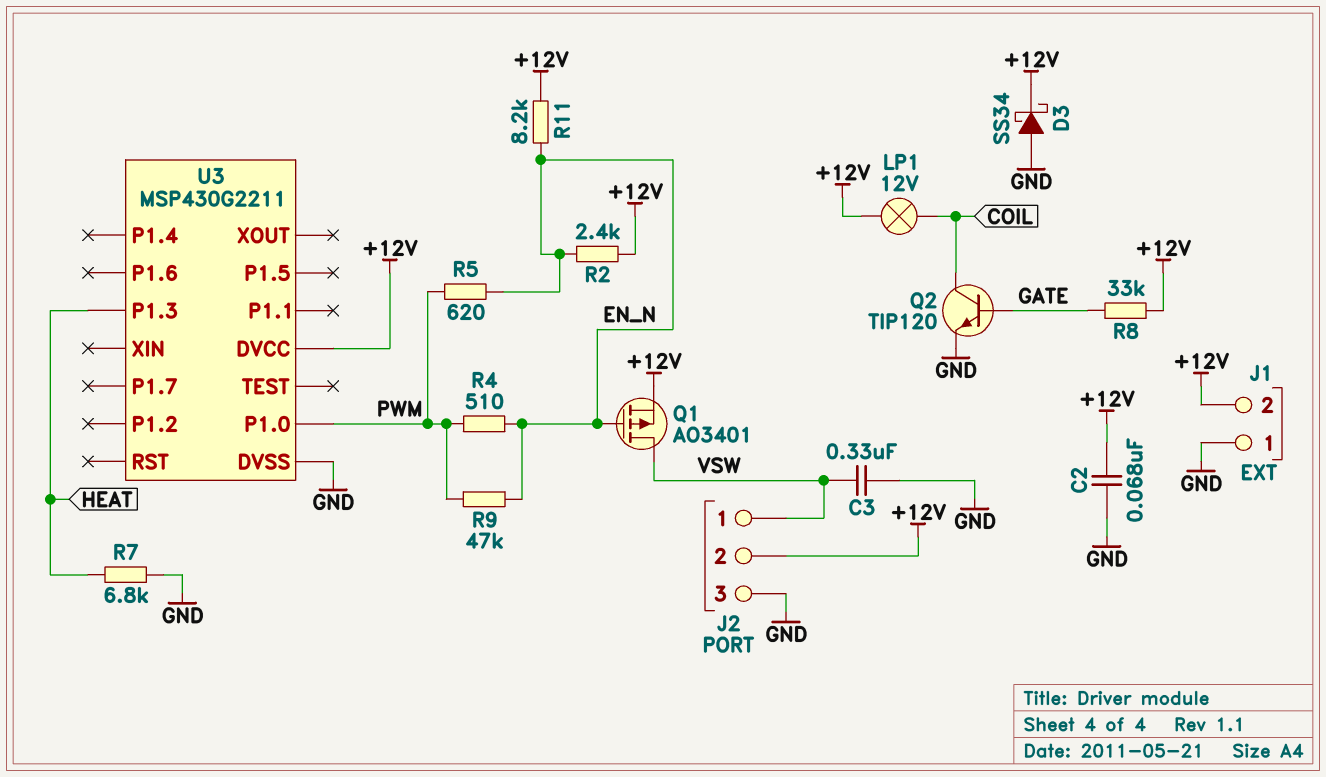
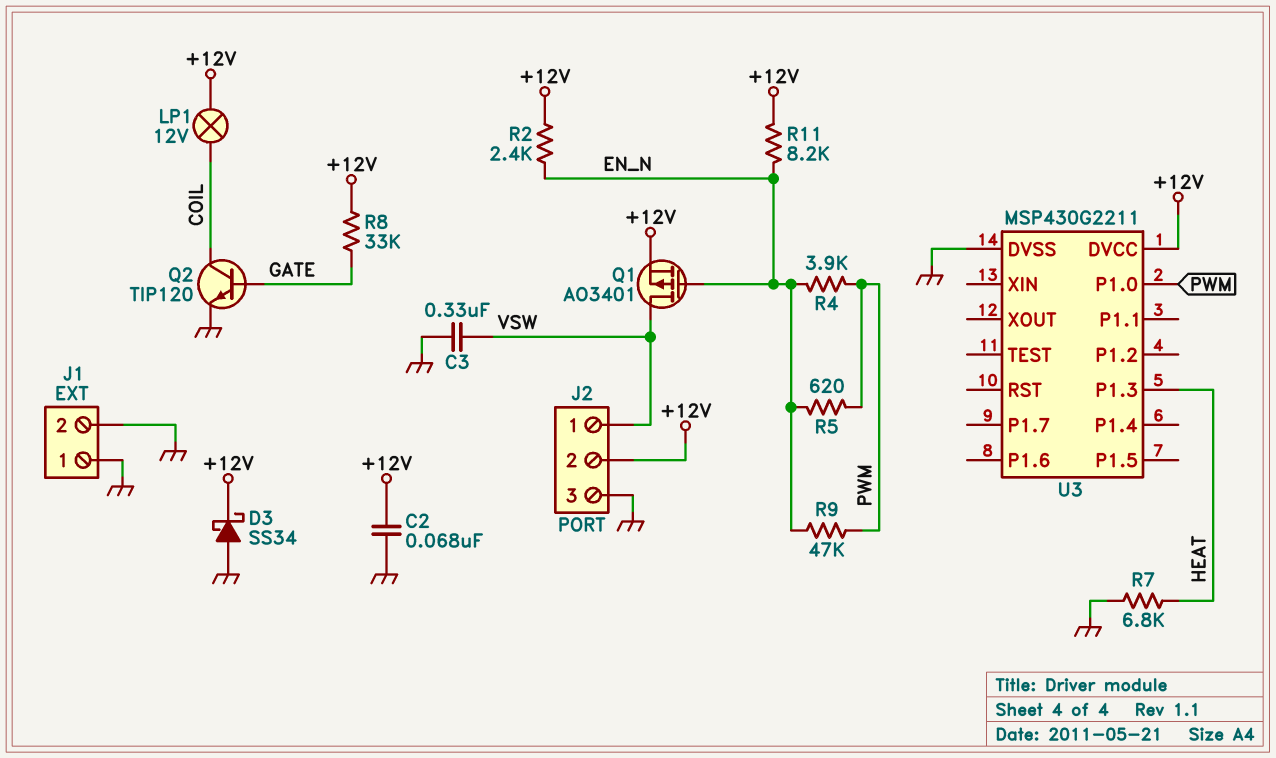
J1 pin 2: +12V -> GND
R4: 510 (EN_N, PWM) -> 3.9k (EN_N, PWM)

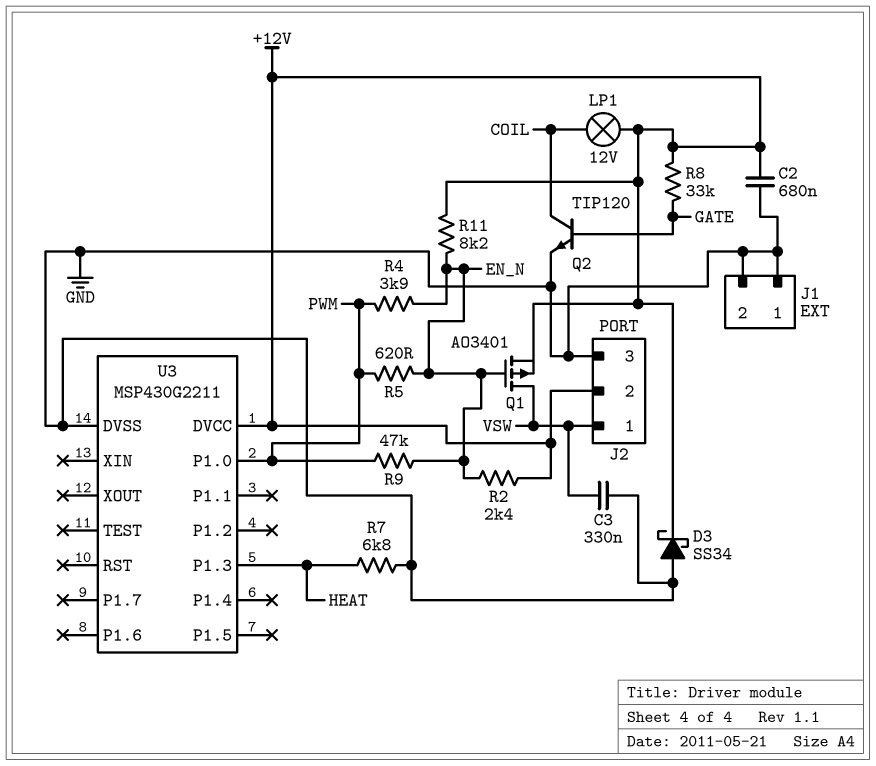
C2: 68nF (+12V, GND) -> 680nF (+12V, GND)

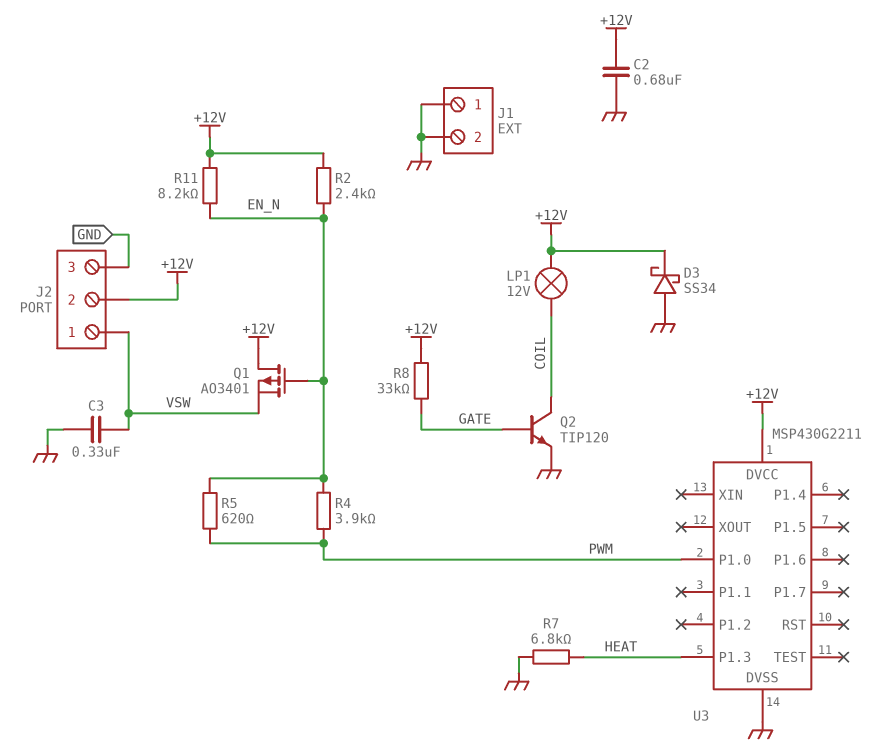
Q1: PMOS AO3401 (G EN_N, D VSW, S +12V) -> PMOS AO3401 (G EN_N, D +12V, S VSW)
R9: 47k (EN_N, PWM) -> none

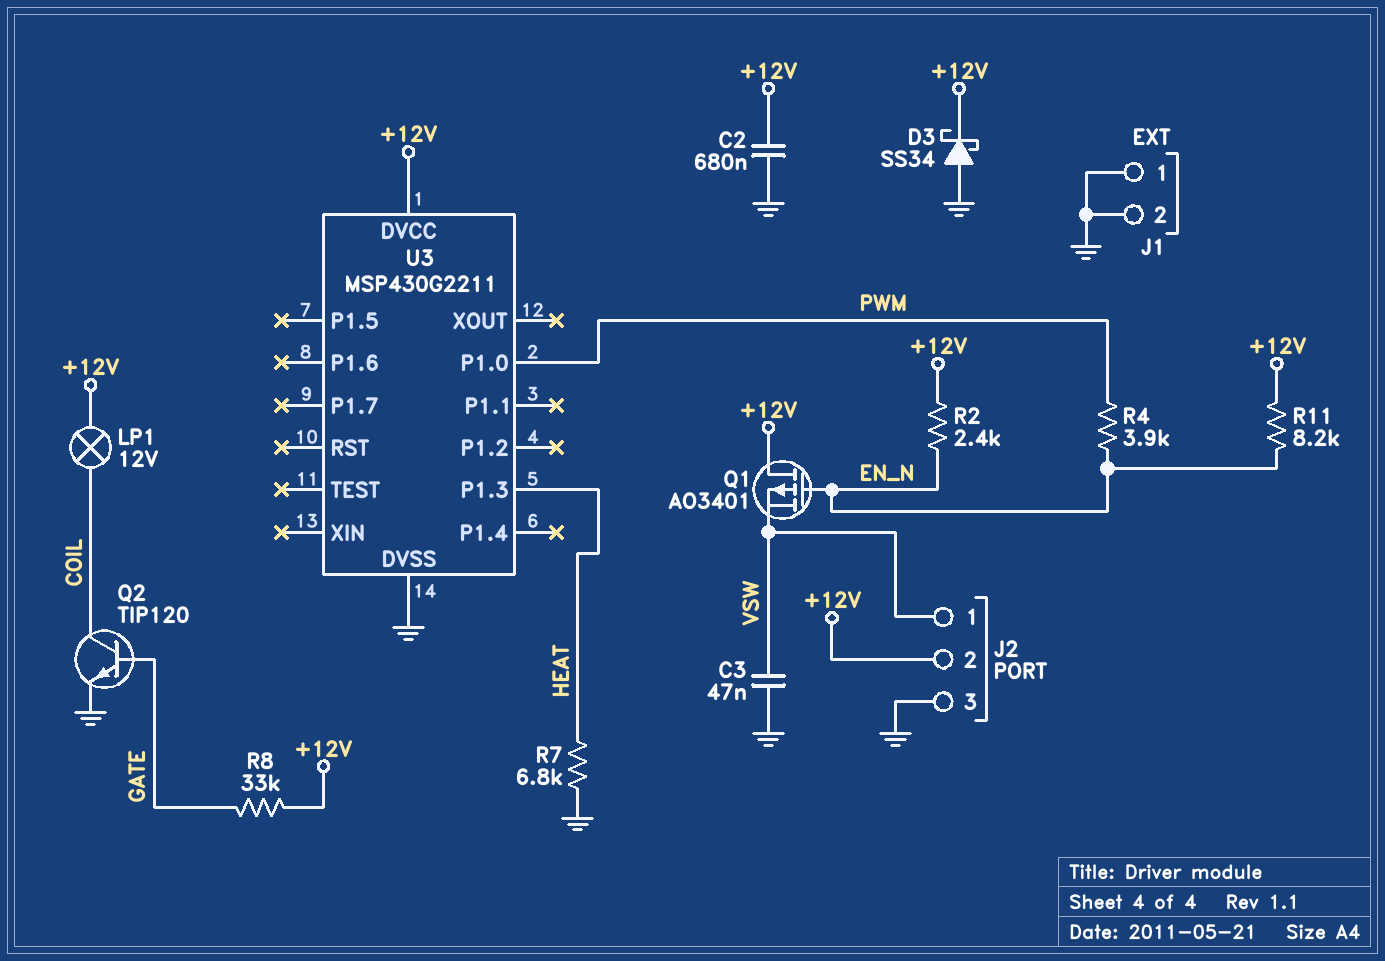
C3: 330nF (GND, VSW) -> 47nF (GND, VSW)
R5: 620 (EN_N, PWM) -> none

